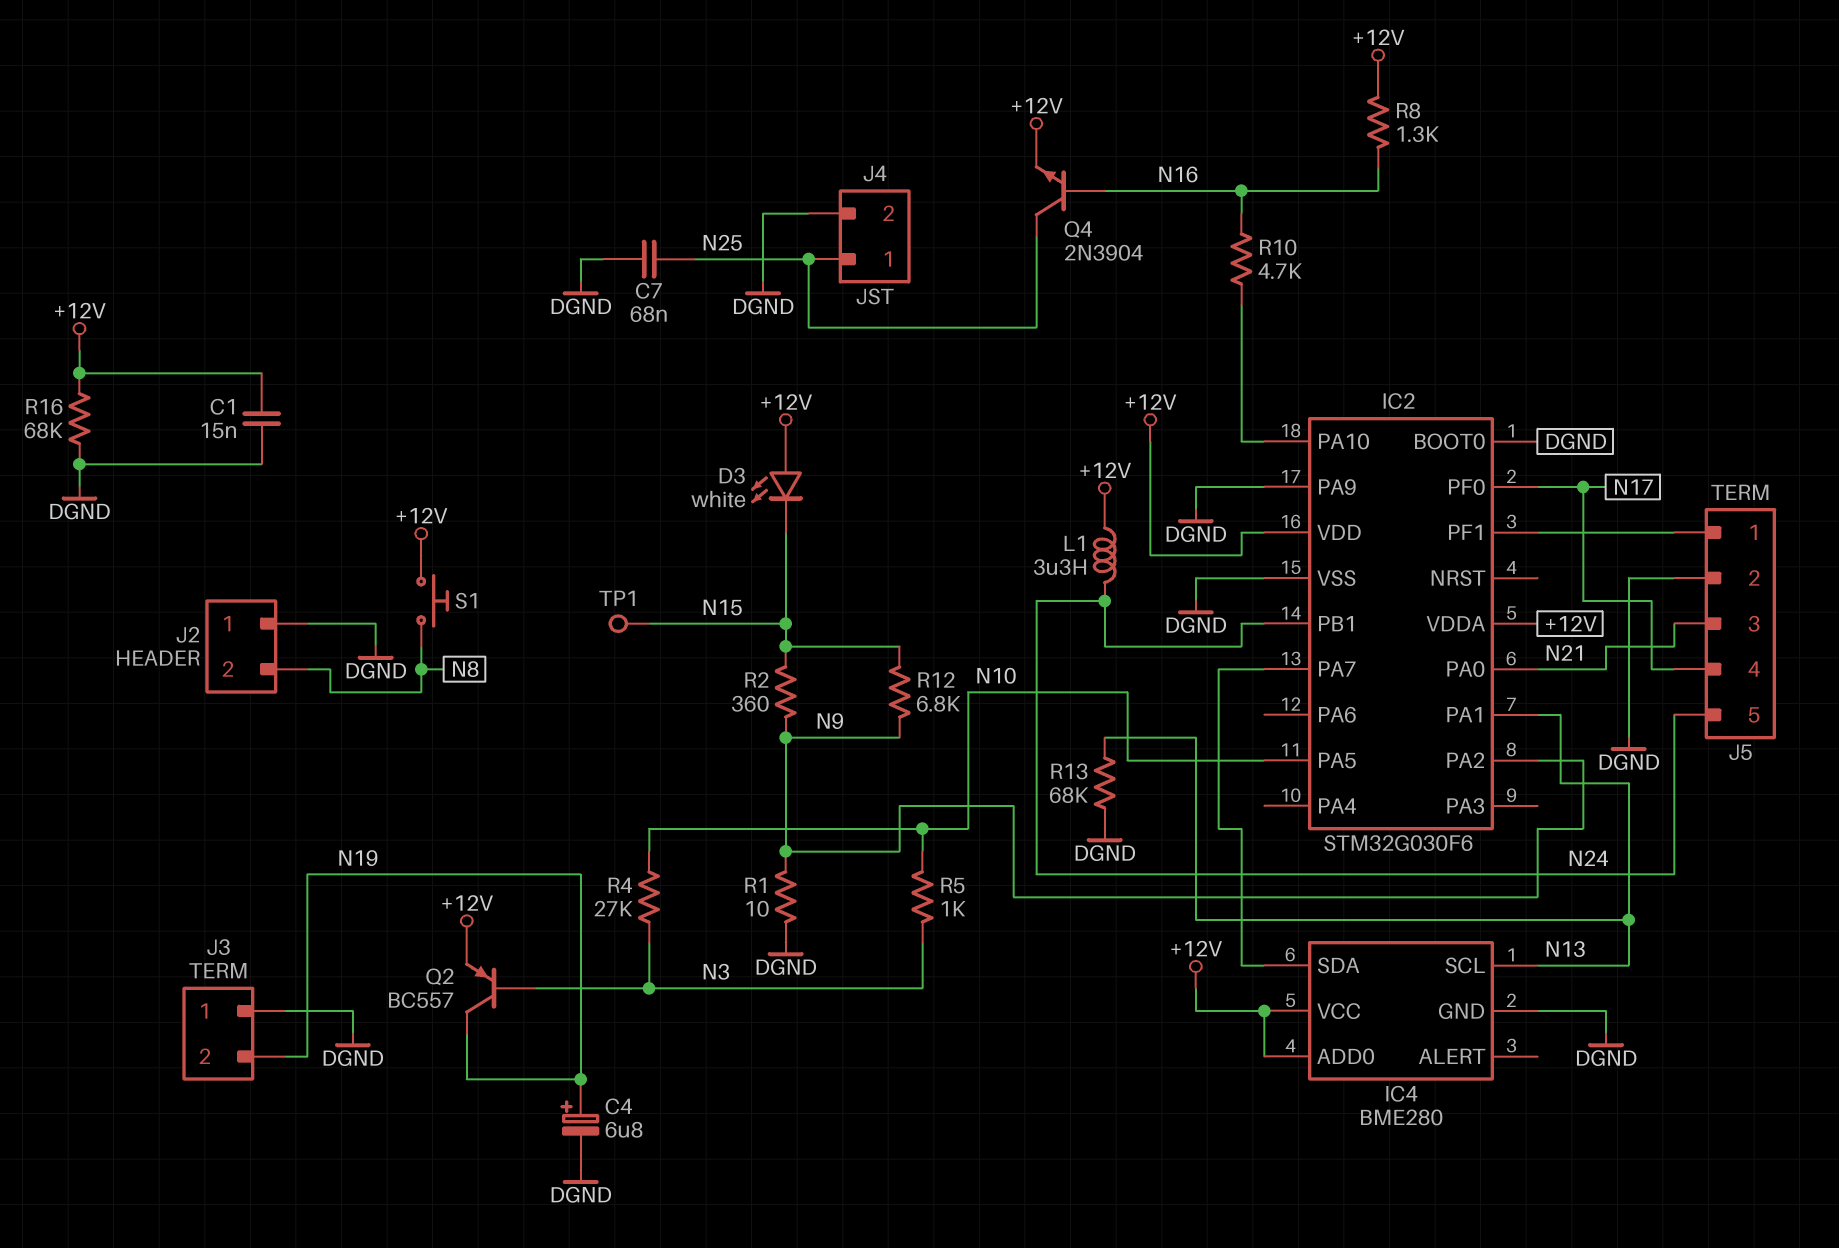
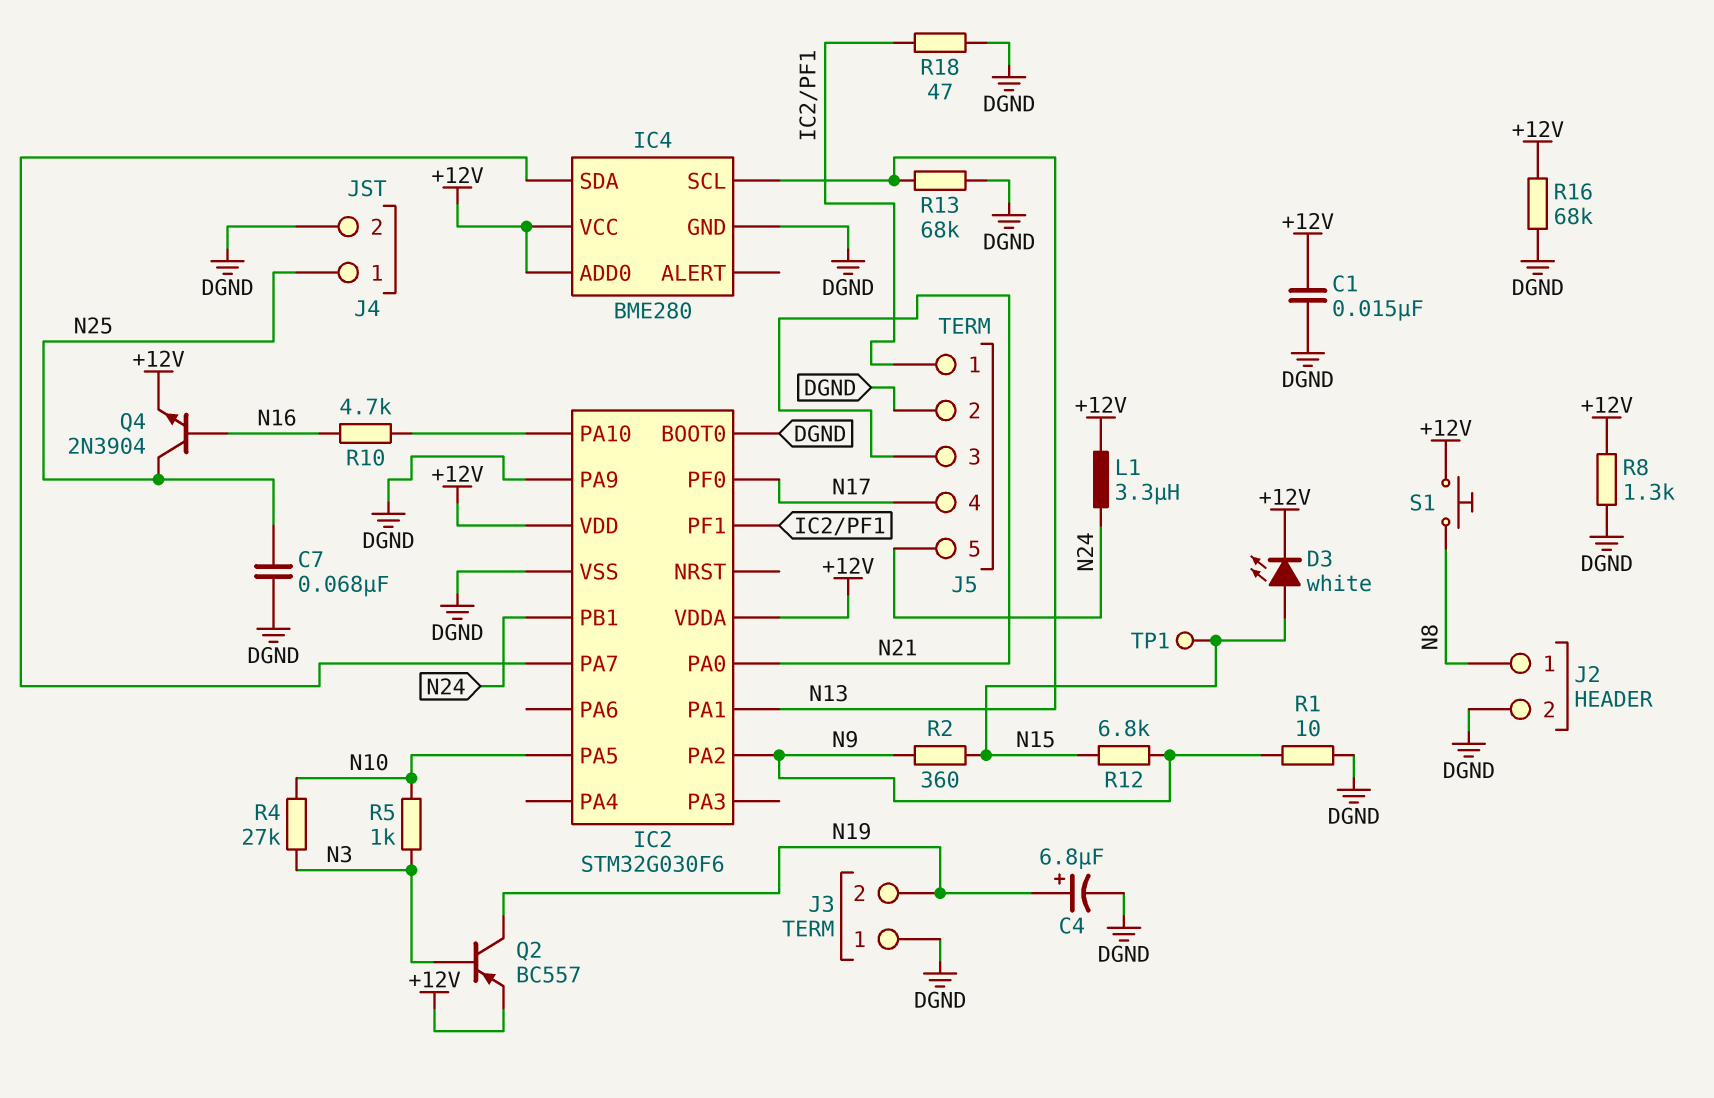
D3: LED white (A +12V, K N15) -> LED white (A N15, K +12V)
J2 pin 1: DGND -> N8
J2 pin 2: N8 -> DGND
R8: 1.3k (+12V, N16) -> 1.3k (+12V, DGND)
R18: none -> 47 (DGND, IC2/PF1)

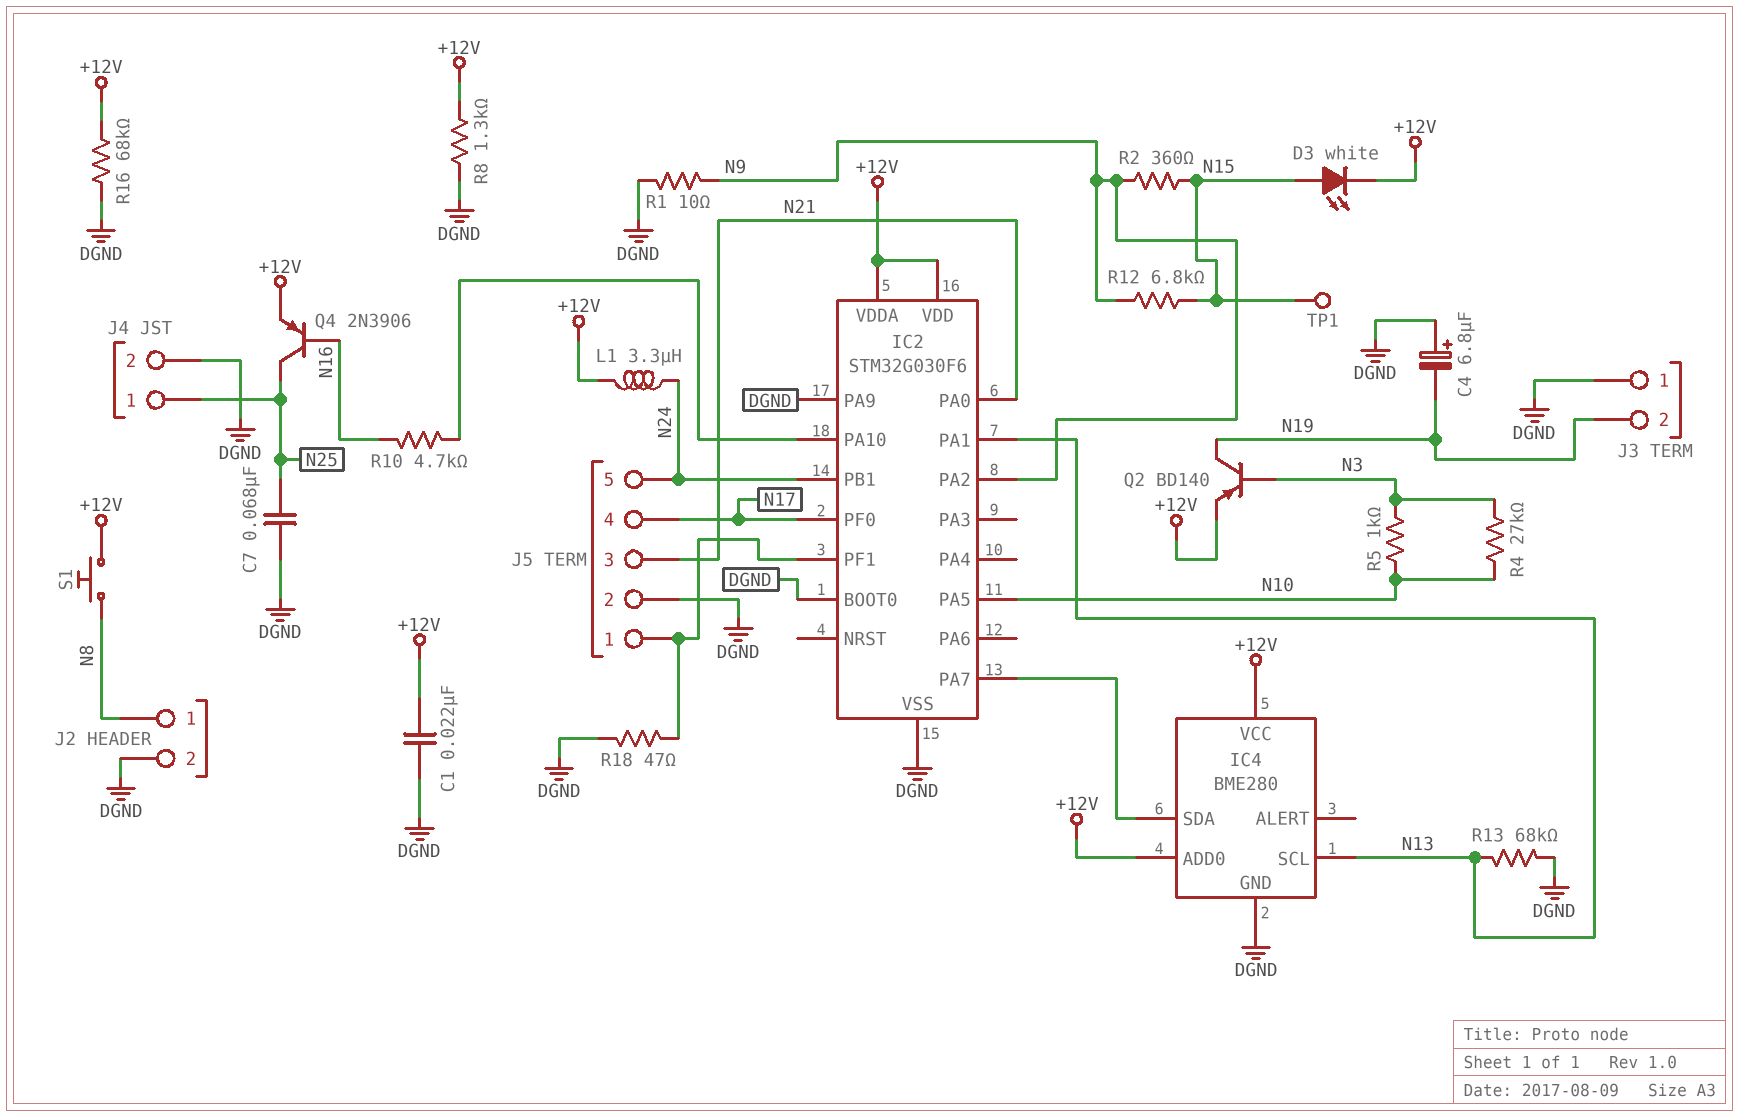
C1: 15nF (+12V, DGND) -> 22nF (+12V, DGND)
C4: 6.8uF (plus N19, minus DGND) -> 6.8uF (plus DGND, minus N19)
Q2: PNP BC557 (B N3, C N19, E +12V) -> PNP BD140 (B N3, C N19, E +12V)
Q4: NPN 2N3904 (B N16, C N25, E +12V) -> PNP 2N3906 (B N16, C N25, E +12V)

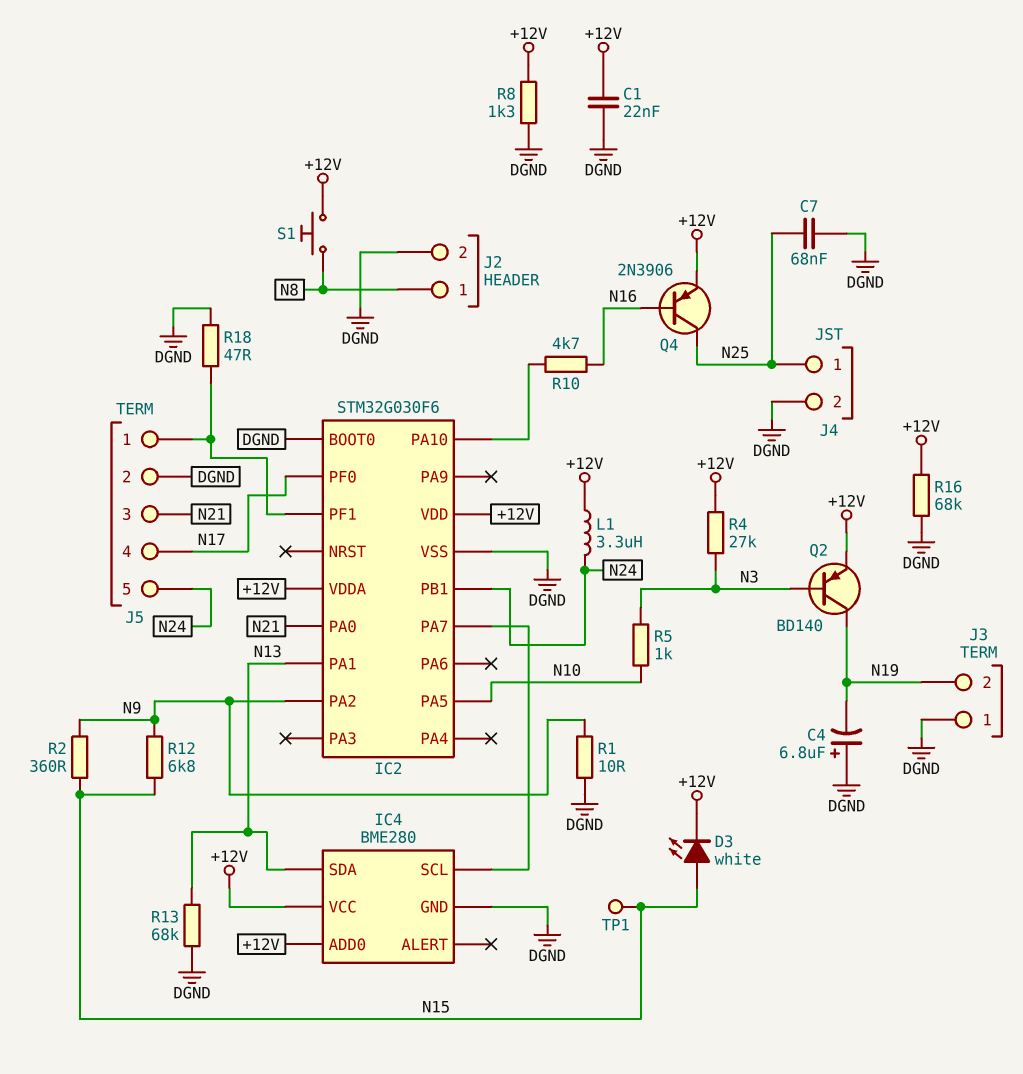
IC2 pin PA9: DGND -> none
IC4 pin SCL: N13 -> IC2/PA7
IC4 pin SDA: IC2/PA7 -> N13
R4: 27k (N3, N10) -> 27k (+12V, N3)

